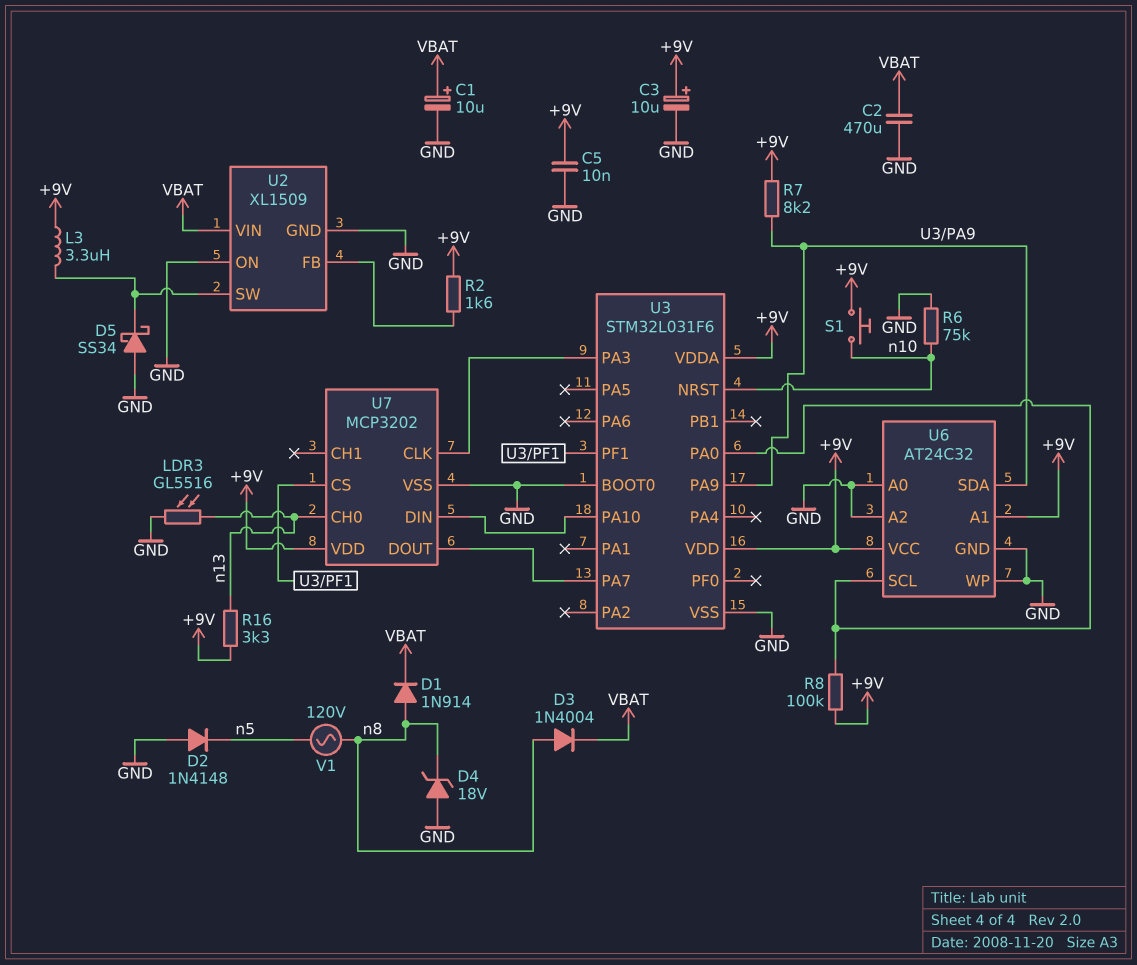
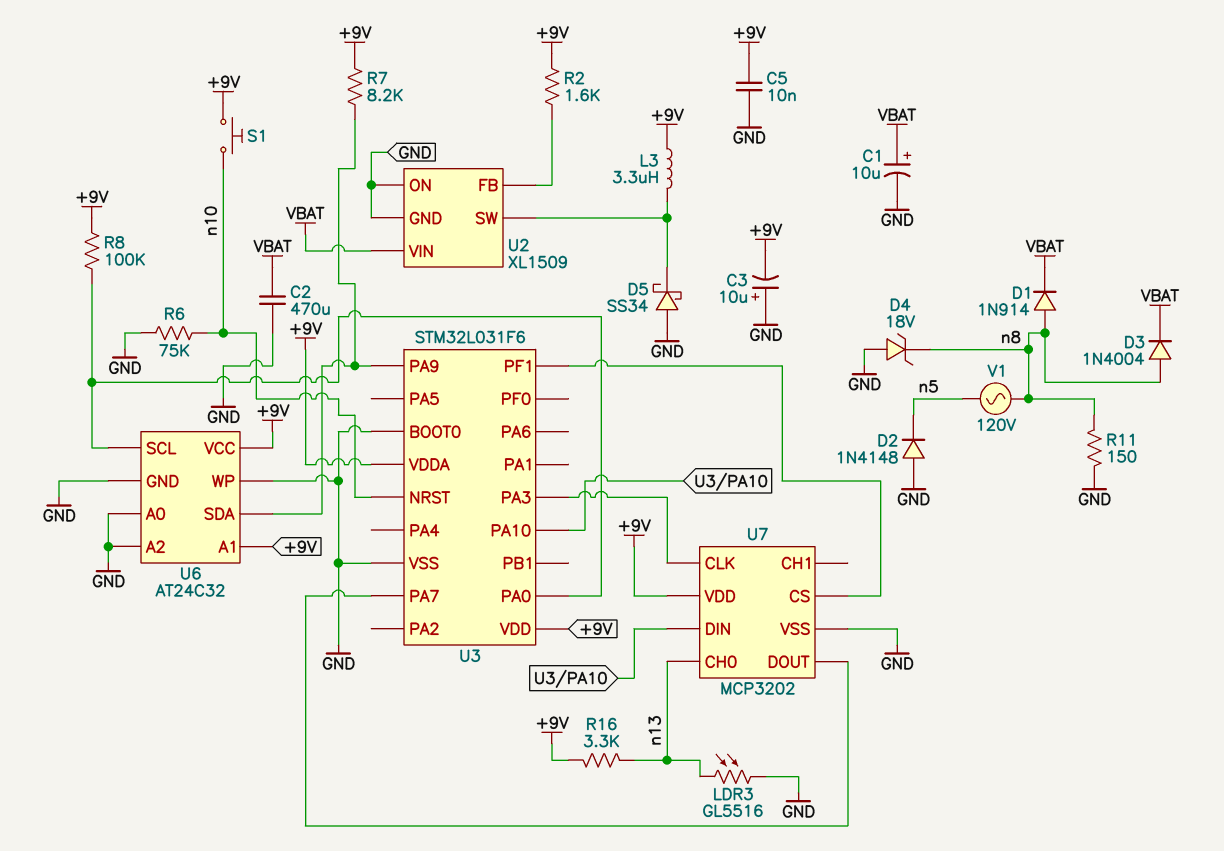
C3: 10uF (plus +9V, minus GND) -> 10uF (plus GND, minus +9V)
R11: none -> 150 (GND, n8)

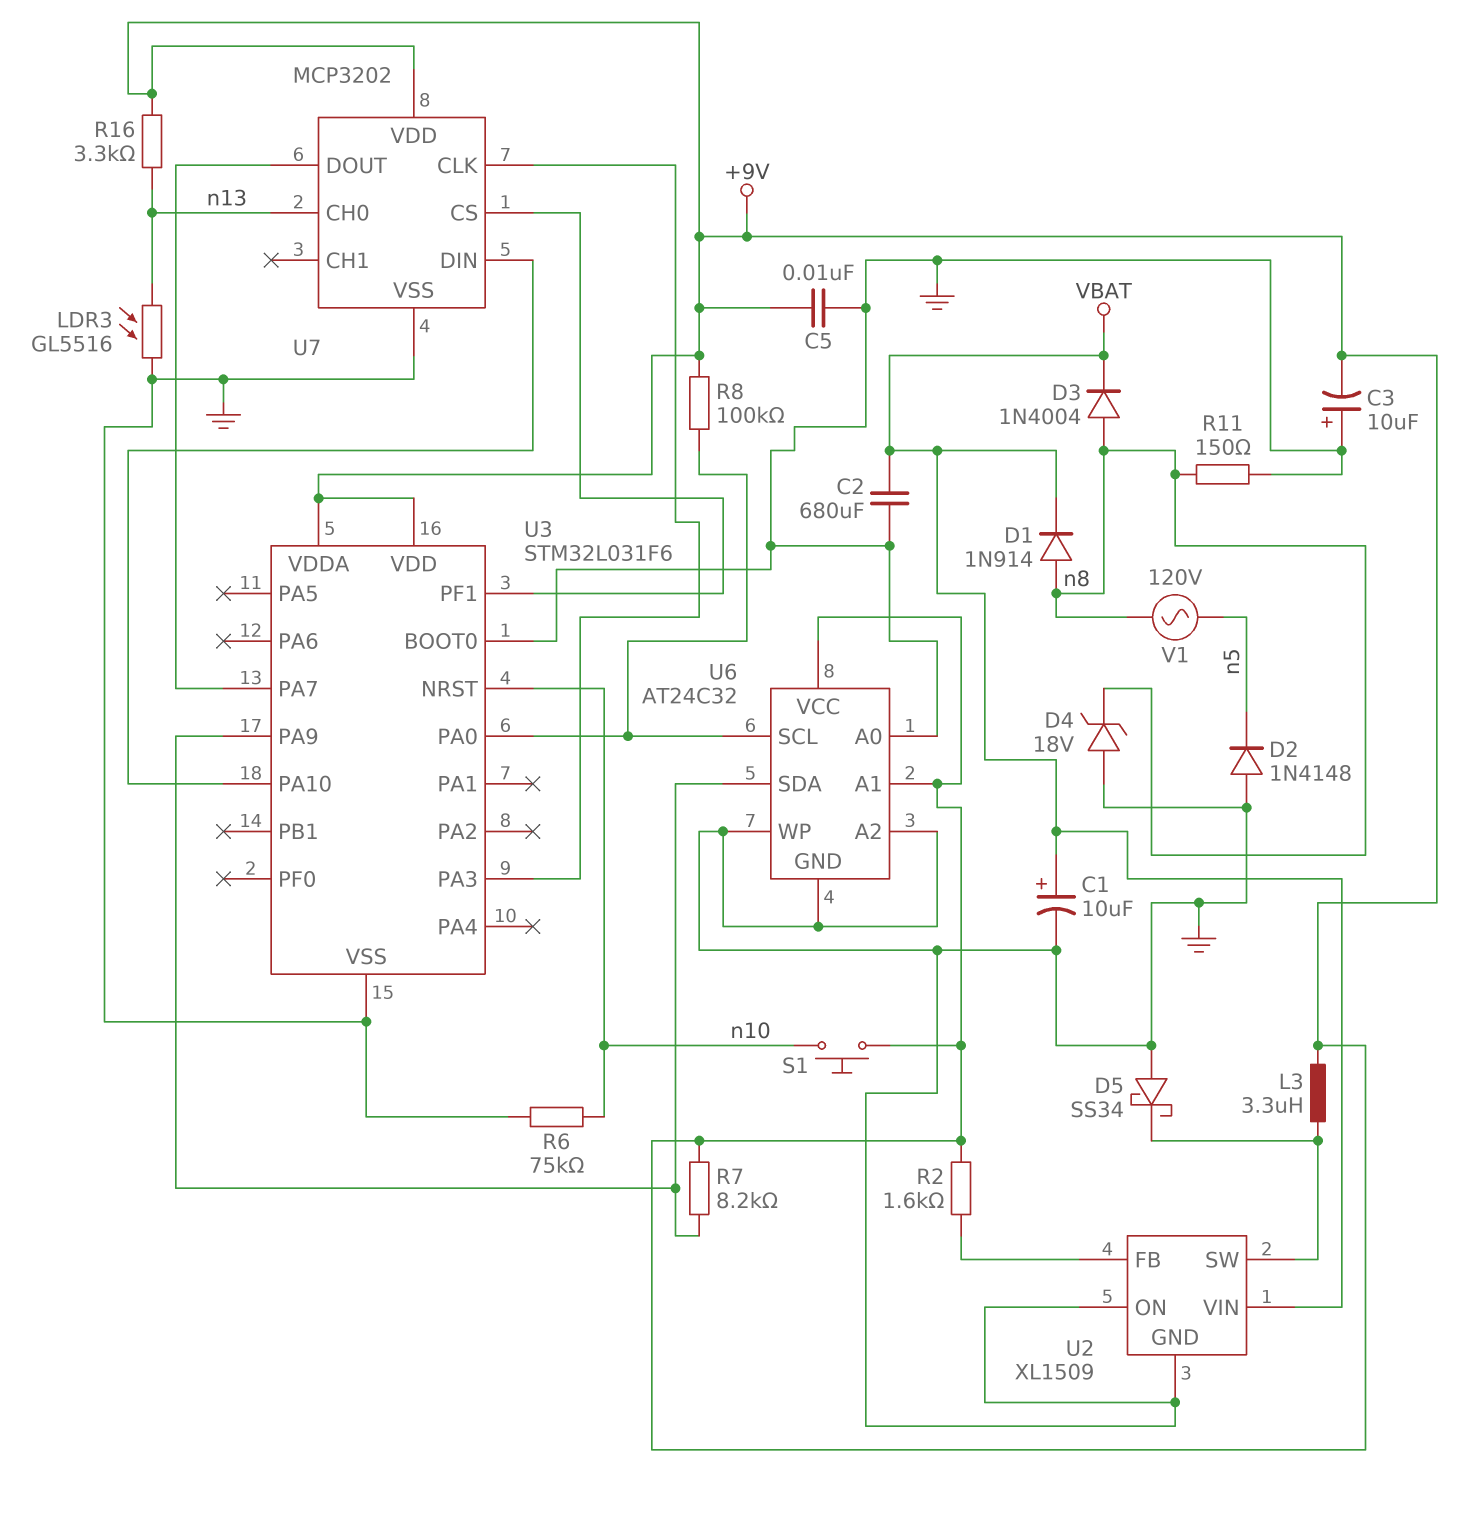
C2: 470uF (GND, VBAT) -> 680uF (GND, VBAT)

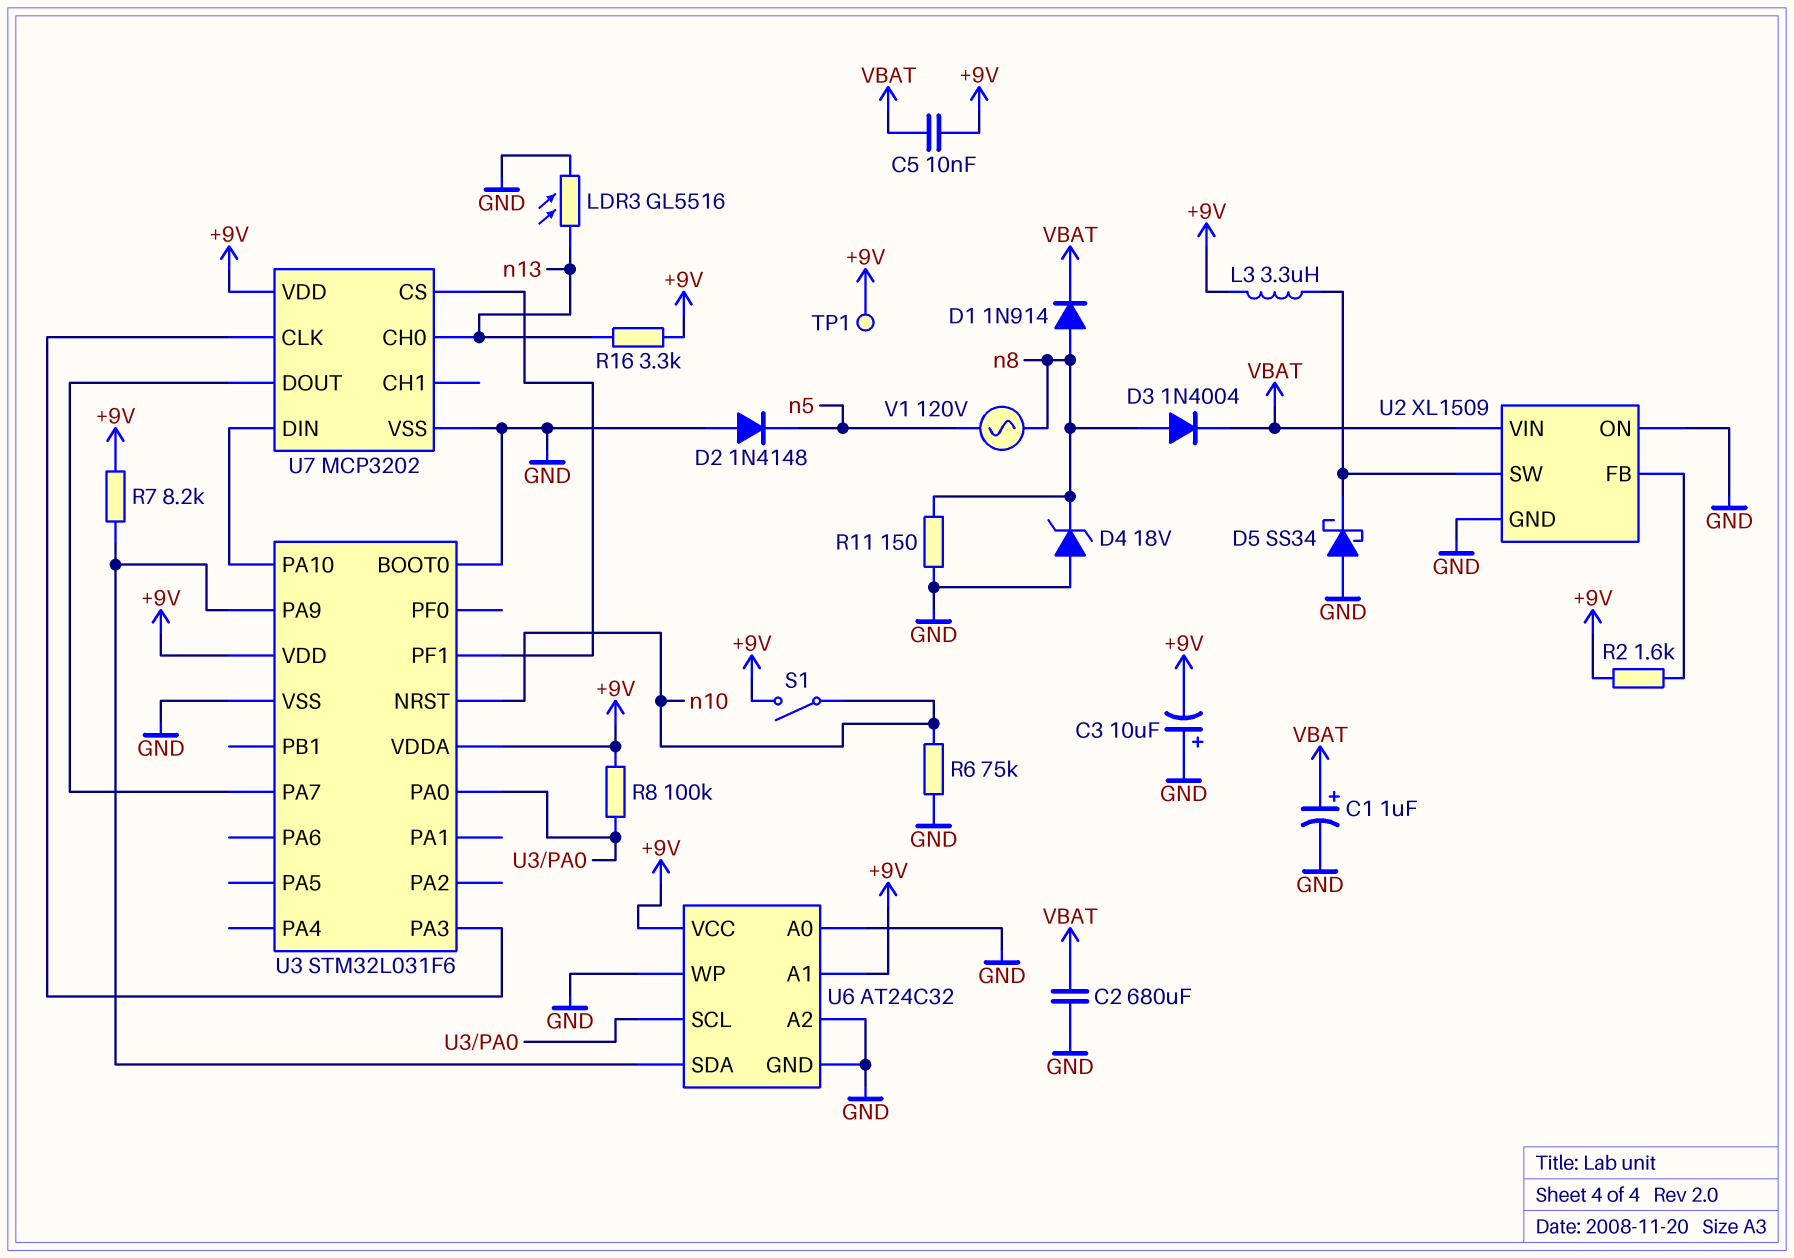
C1: 10uF (plus VBAT, minus GND) -> 1uF (plus VBAT, minus GND)
C5: 10nF (+9V, GND) -> 10nF (+9V, VBAT)
S1: button (+9V, n10) -> switch (+9V, n10)
TP1: none -> test point (+9V)

